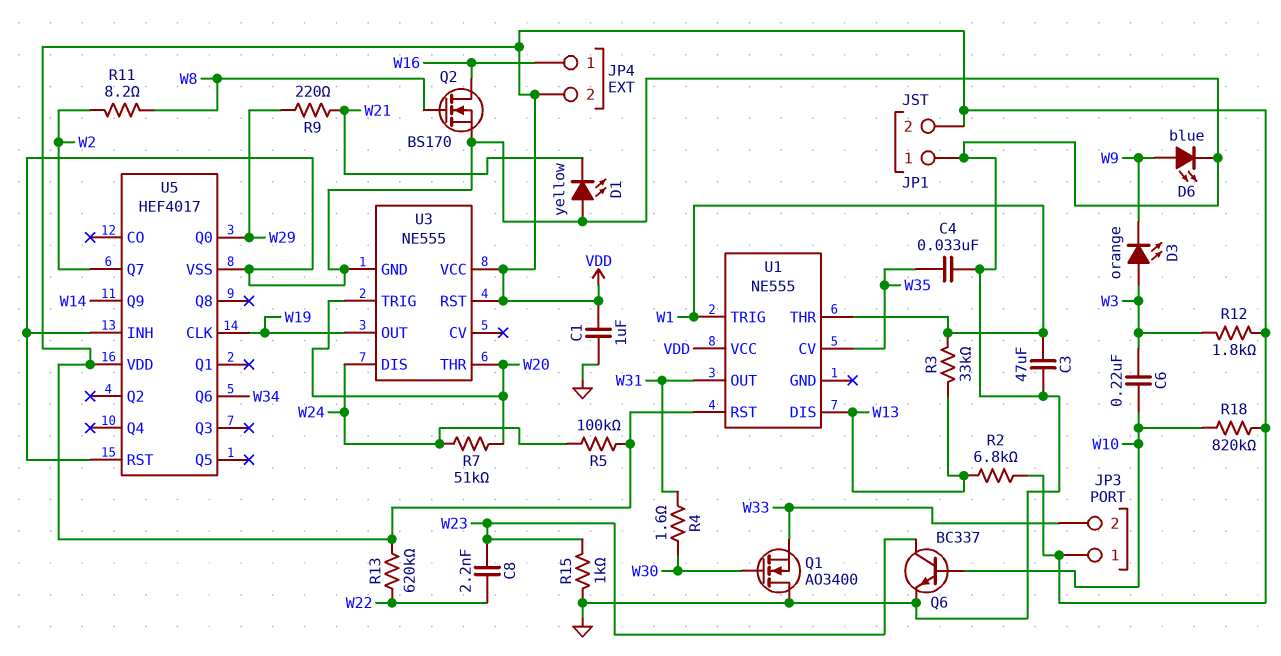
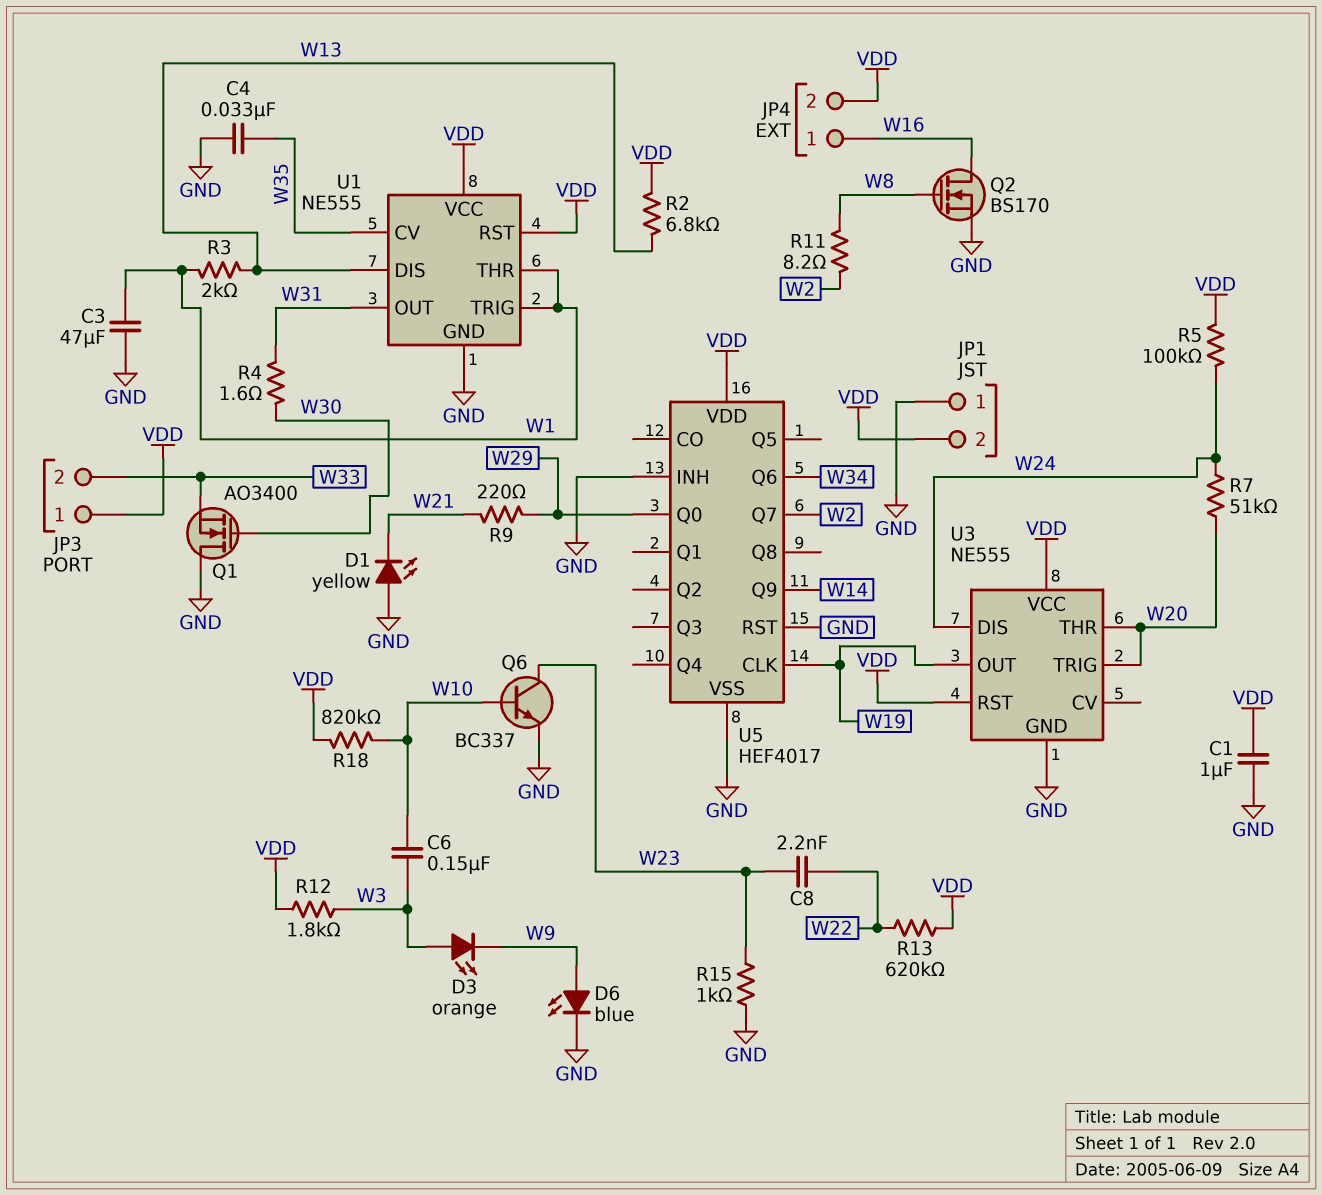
C6: 220nF (W3, W10) -> 150nF (W3, W10)
R3: 33k (W1, W13) -> 2k (W1, W13)
U1 pin GND: none -> GND

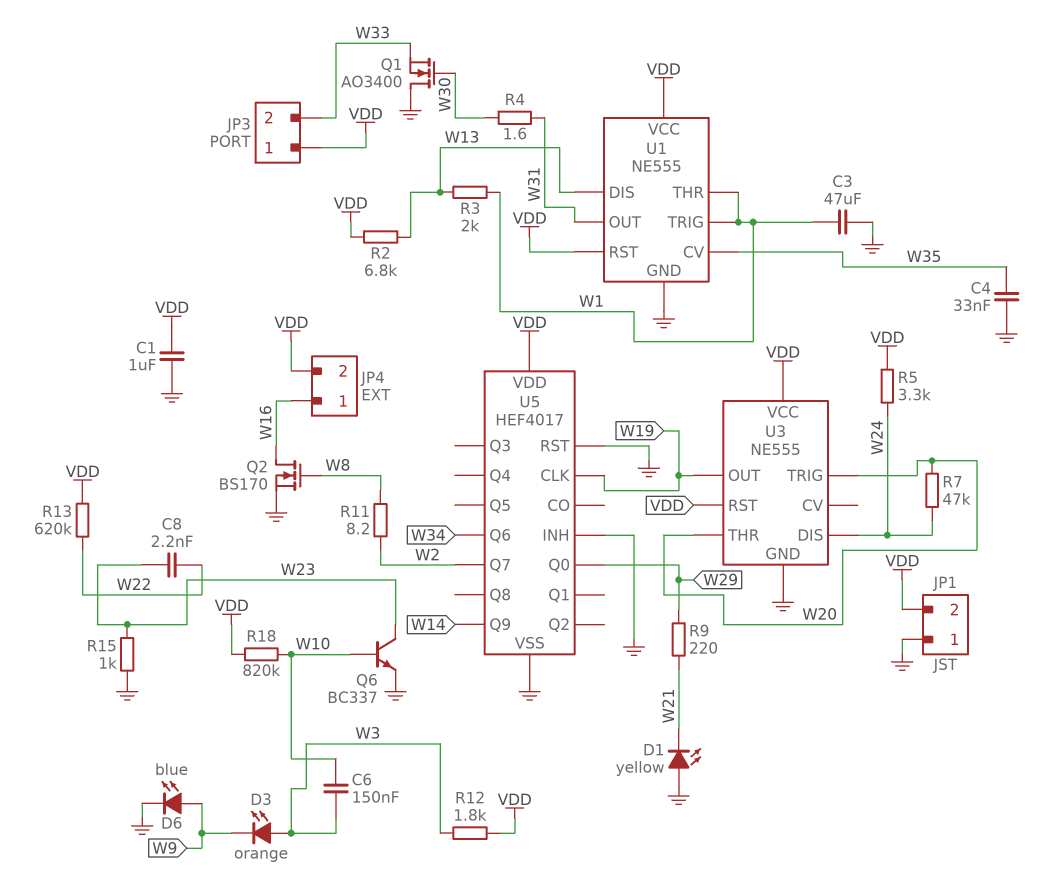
R5: 100k (VDD, W24) -> 3.3k (VDD, W24)
R7: 51k (W20, W24) -> 47k (W20, W24)

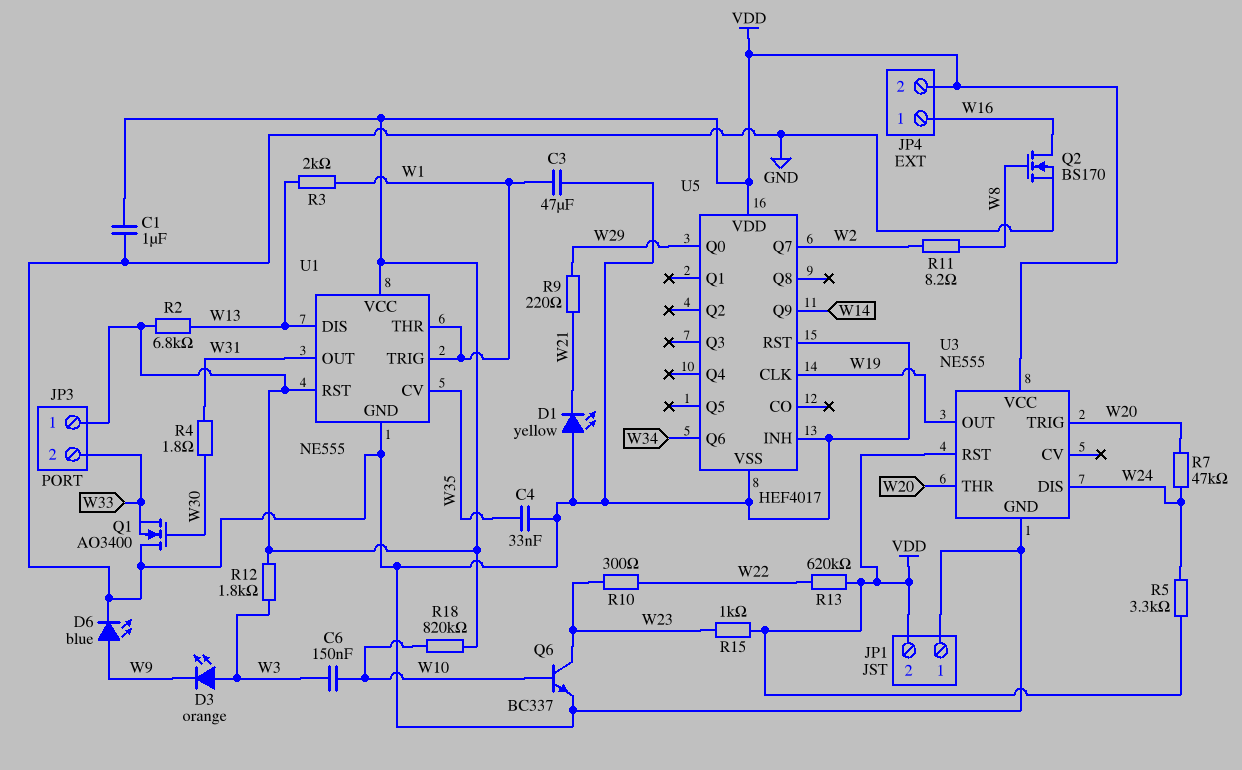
C8: 2.2nF (W22, W23) -> none
R4: 1.6 (W30, W31) -> 1.8 (W30, W31)
R10: none -> 300 (W22, W23)
R15: 1k (GND, W23) -> 1k (VDD, W23)

